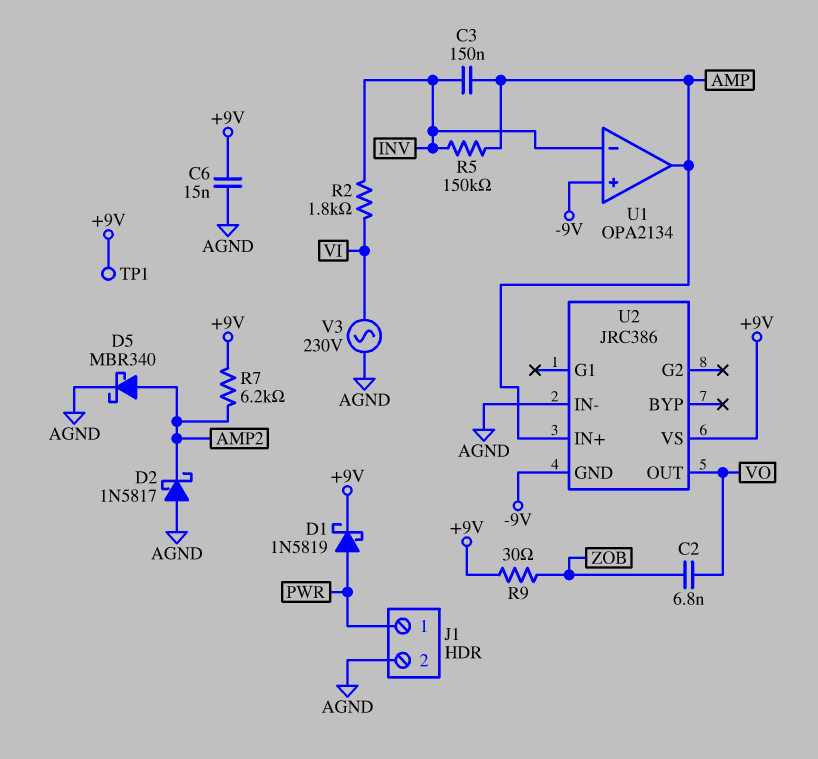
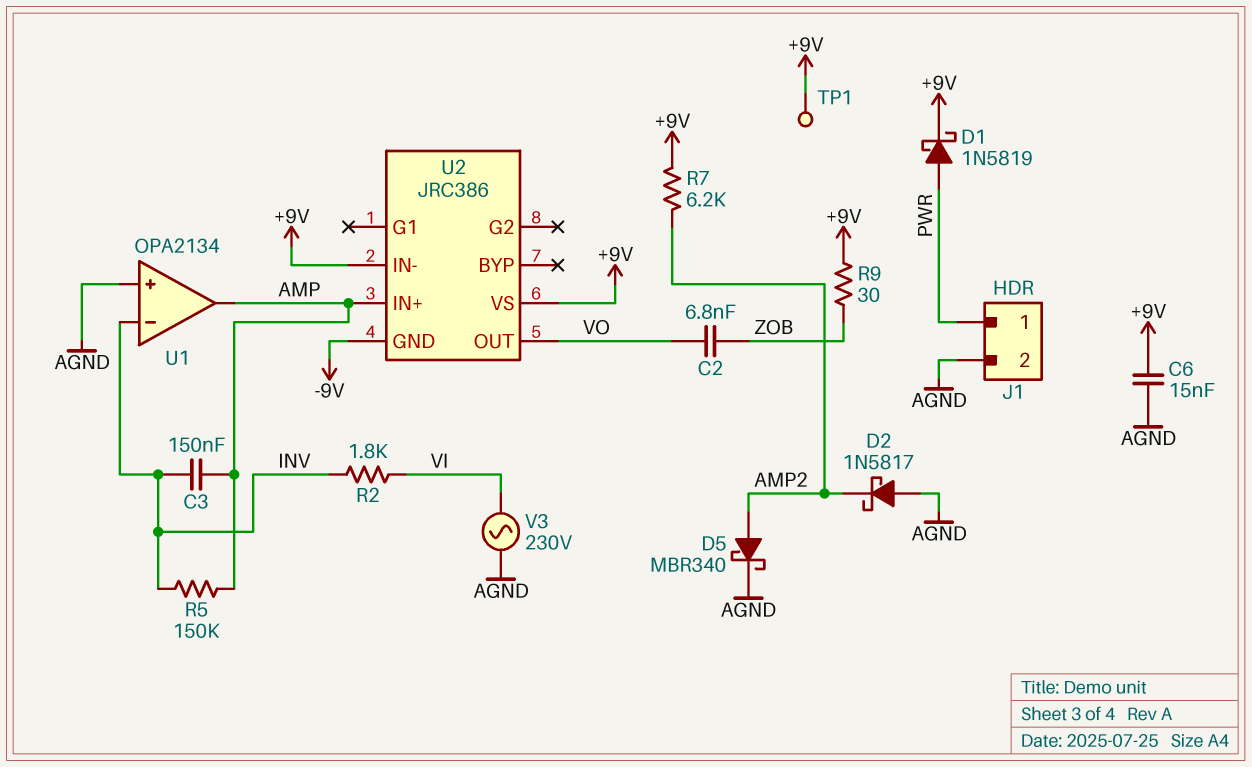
U1 pin in+: -9V -> AGND
U2 pin IN-: AGND -> +9V

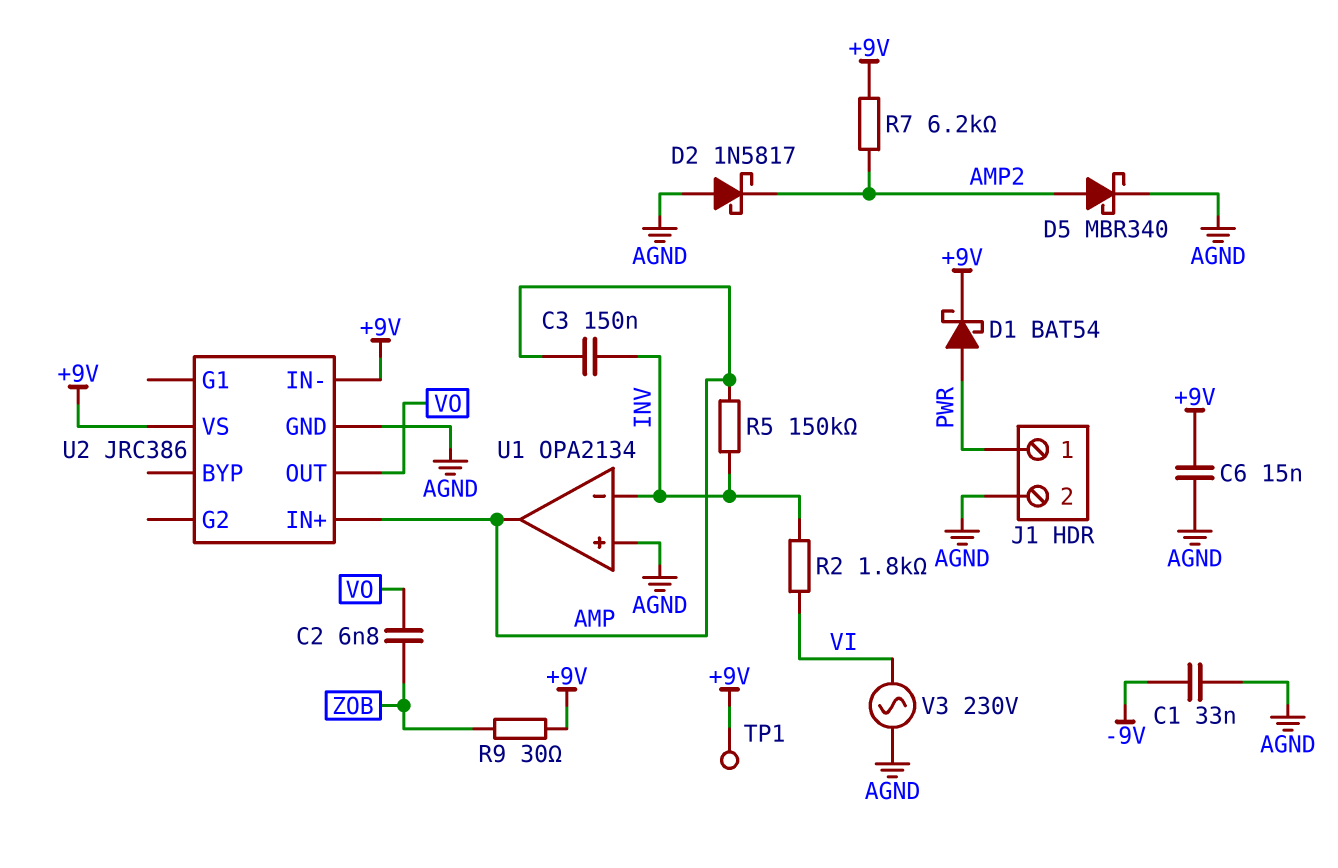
C1: none -> 33nF (-9V, AGND)
D1: schottky 1N5819 (A PWR, K +9V) -> schottky BAT54 (A PWR, K +9V)
U2 pin GND: -9V -> AGND

